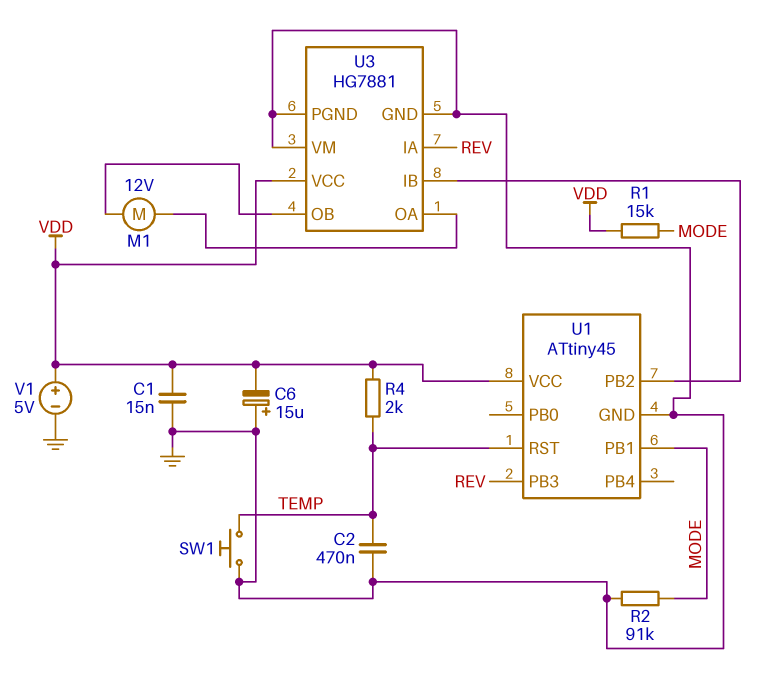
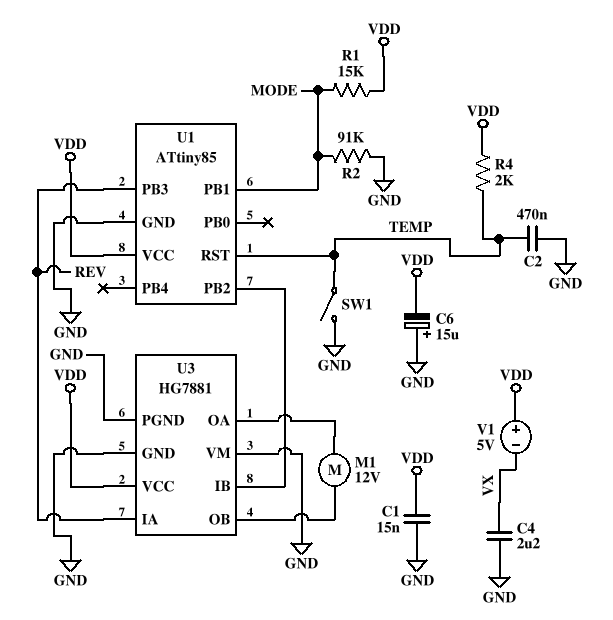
C4: none -> 2.2uF (GND, VX)
SW1: button (GND, TEMP) -> switch (GND, TEMP)
U1: ATtiny45 -> ATtiny85
V1: 5V (plus VDD, minus GND) -> 5V (plus VDD, minus VX)

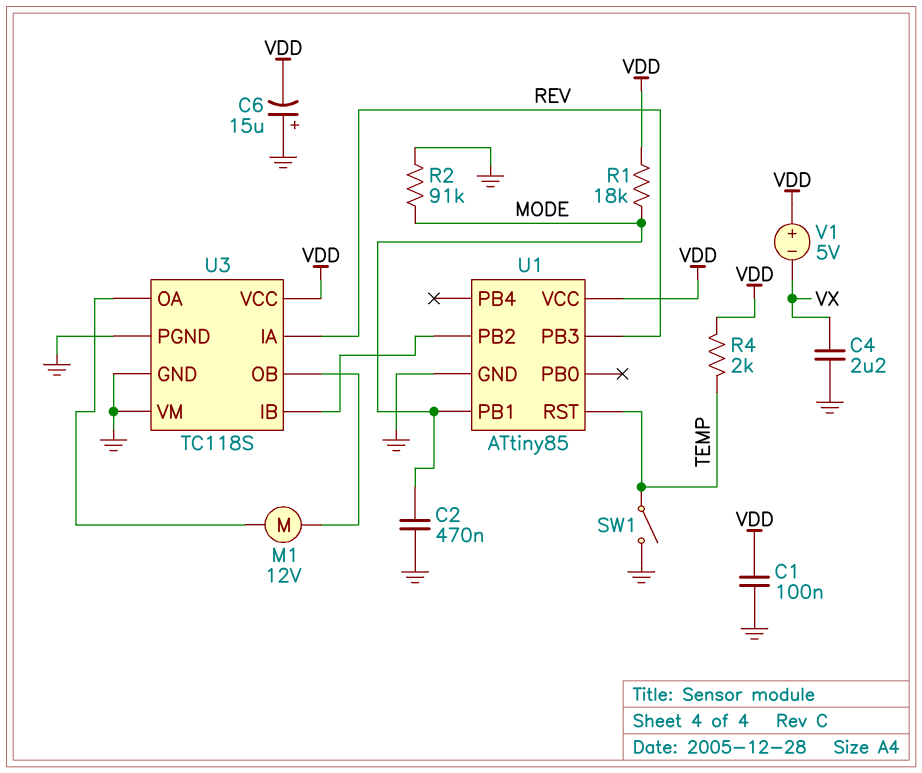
C1: 15nF (GND, VDD) -> 100nF (GND, VDD)
C2: 470nF (GND, TEMP) -> 470nF (GND, MODE)
R1: 15k (MODE, VDD) -> 18k (MODE, VDD)
U3: HG7881 -> TC118S

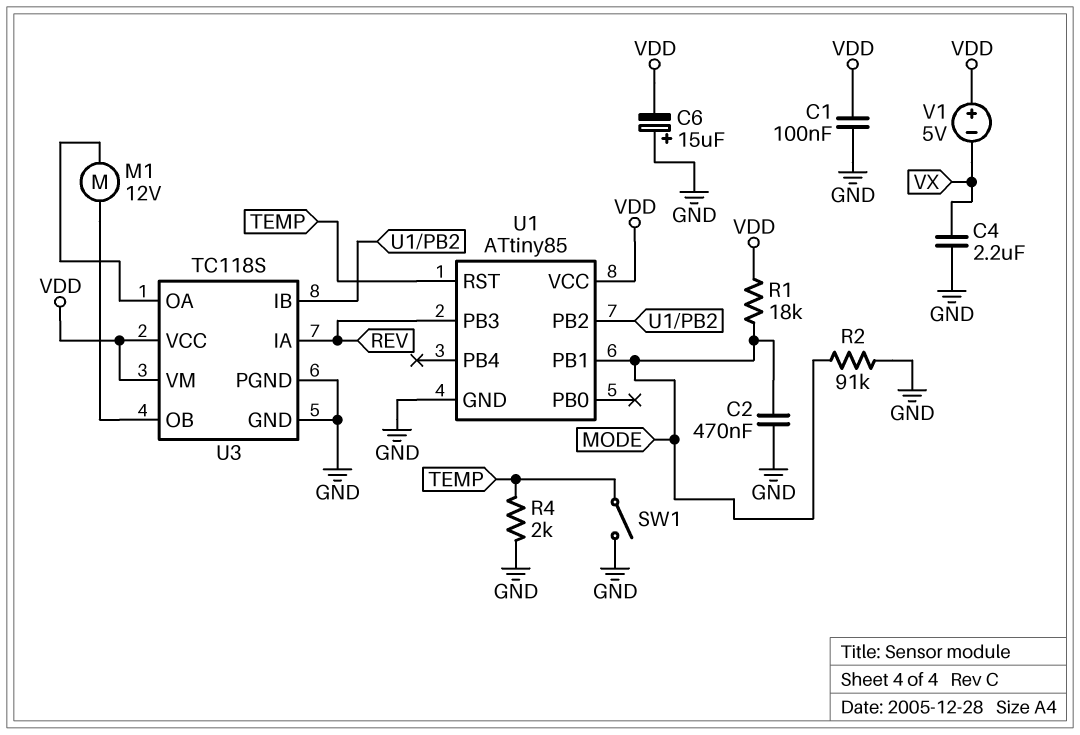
R4: 2k (TEMP, VDD) -> 2k (GND, TEMP)
U3 pin VM: GND -> VDD

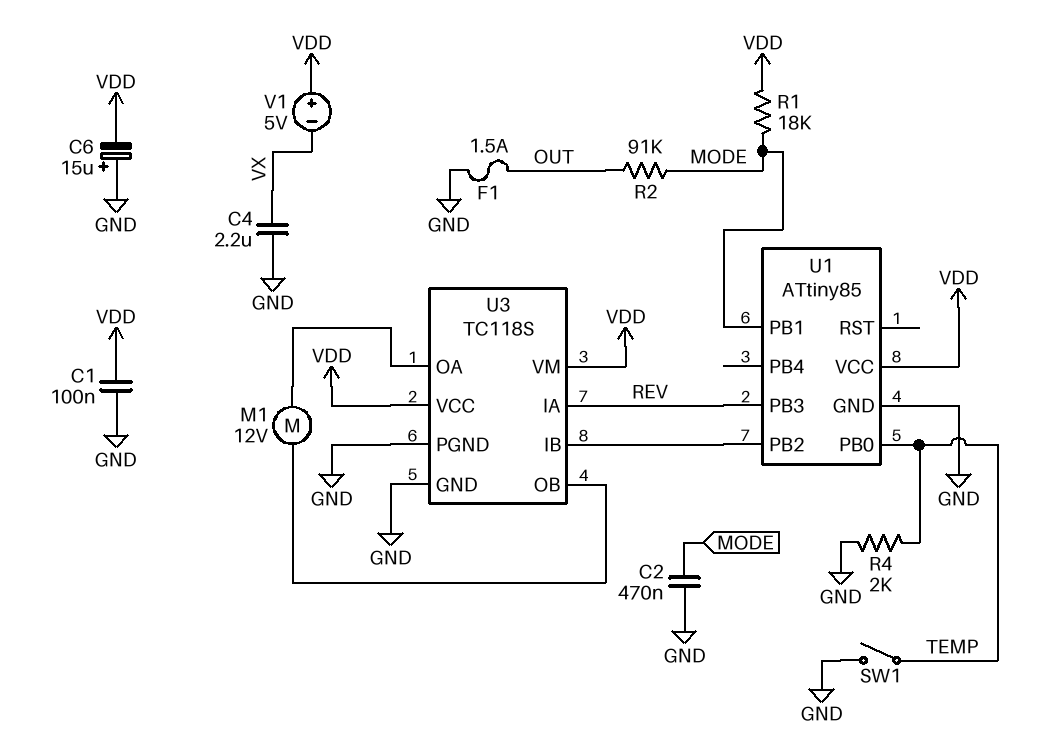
F1: none -> 1.5A (GND, OUT)
R2: 91k (GND, MODE) -> 91k (MODE, OUT)
U1 pin PB0: none -> TEMP
U1 pin RST: TEMP -> none

